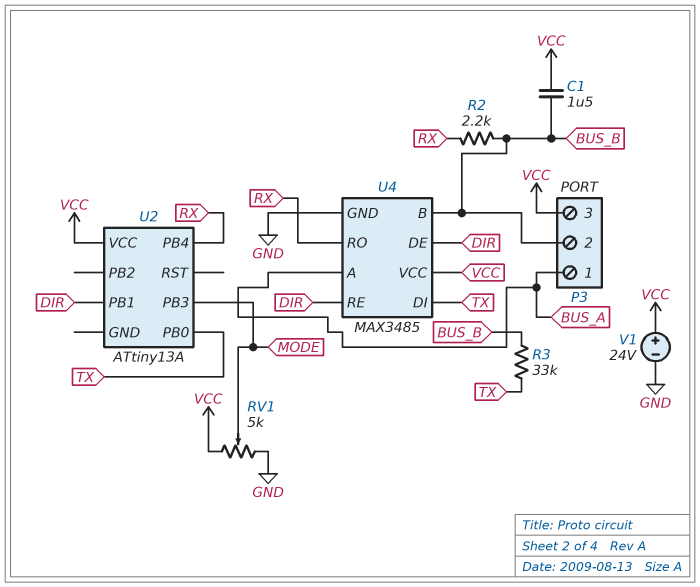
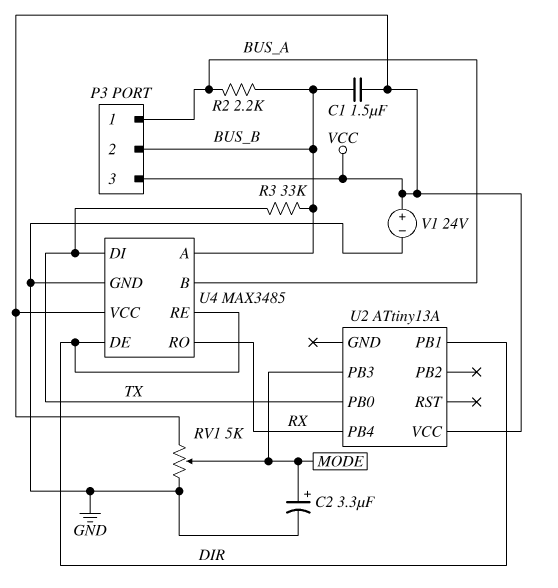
C2: none -> 3.3uF (plus MODE, minus GND)
R2: 2.2k (BUS_B, RX) -> 2.2k (BUS_A, BUS_B)
U4 pin A: BUS_A -> BUS_B
U4 pin B: BUS_B -> BUS_A

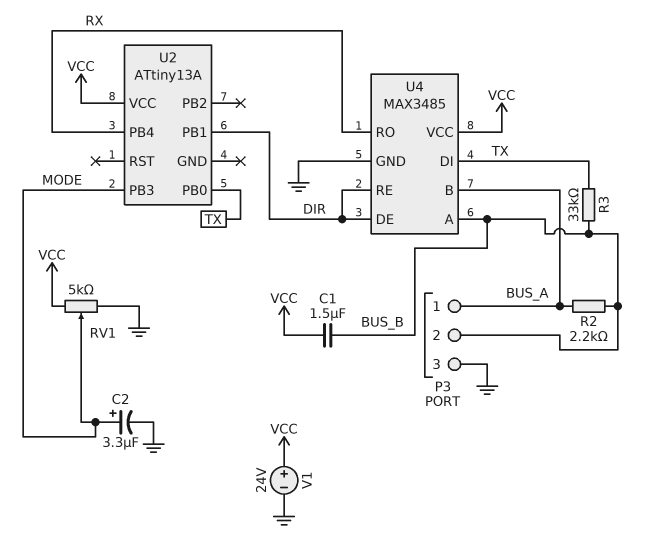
P3 pin 3: VCC -> GND

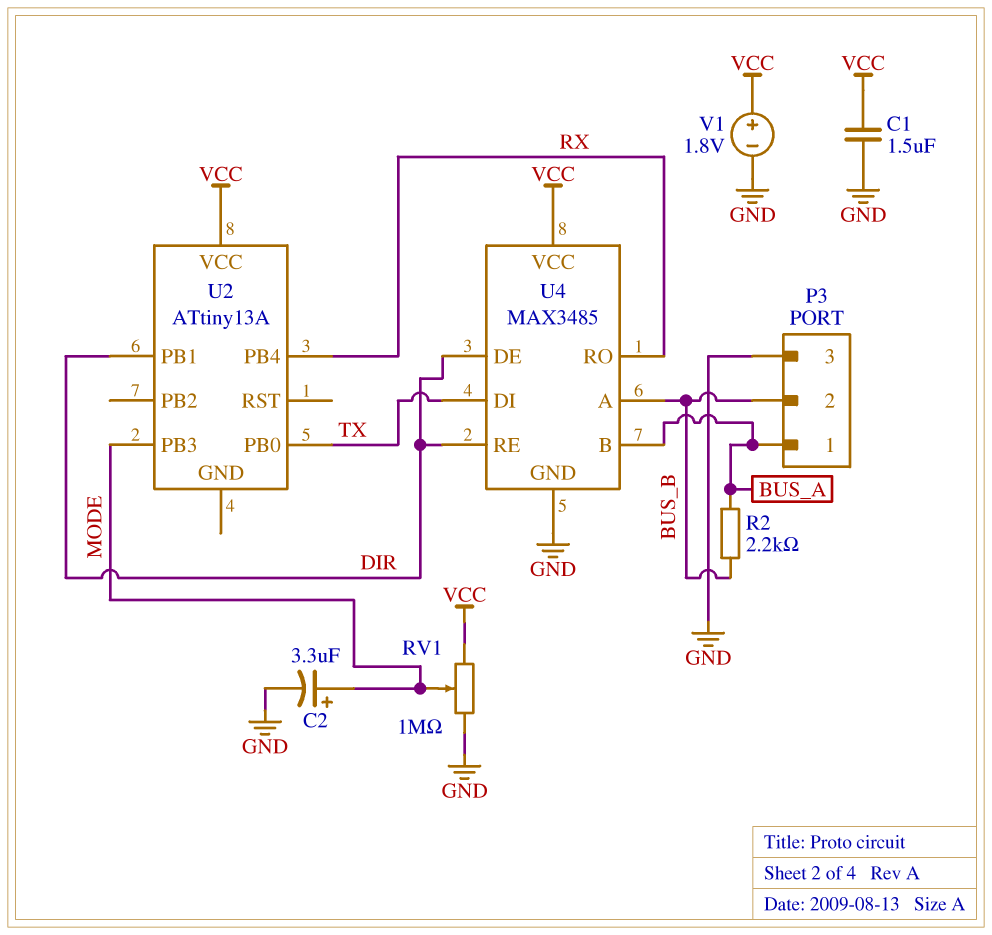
C1: 1.5uF (BUS_B, VCC) -> 1.5uF (GND, VCC)
R3: 33k (BUS_B, TX) -> none
RV1: 5k (GND, VCC, wiper MODE) -> 1M (GND, VCC, wiper MODE)
V1: 24V (plus VCC, minus GND) -> 1.8V (plus VCC, minus GND)

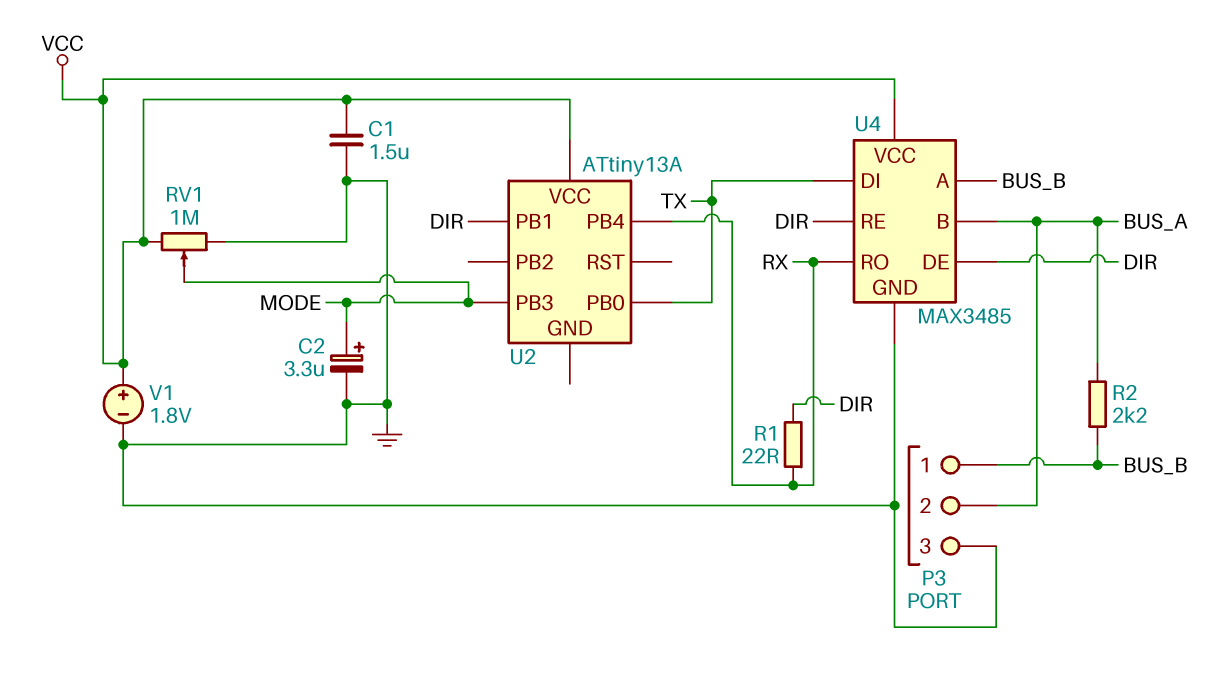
P3 pin 1: BUS_A -> BUS_B
P3 pin 2: BUS_B -> BUS_A
R1: none -> 22 (DIR, RX)

